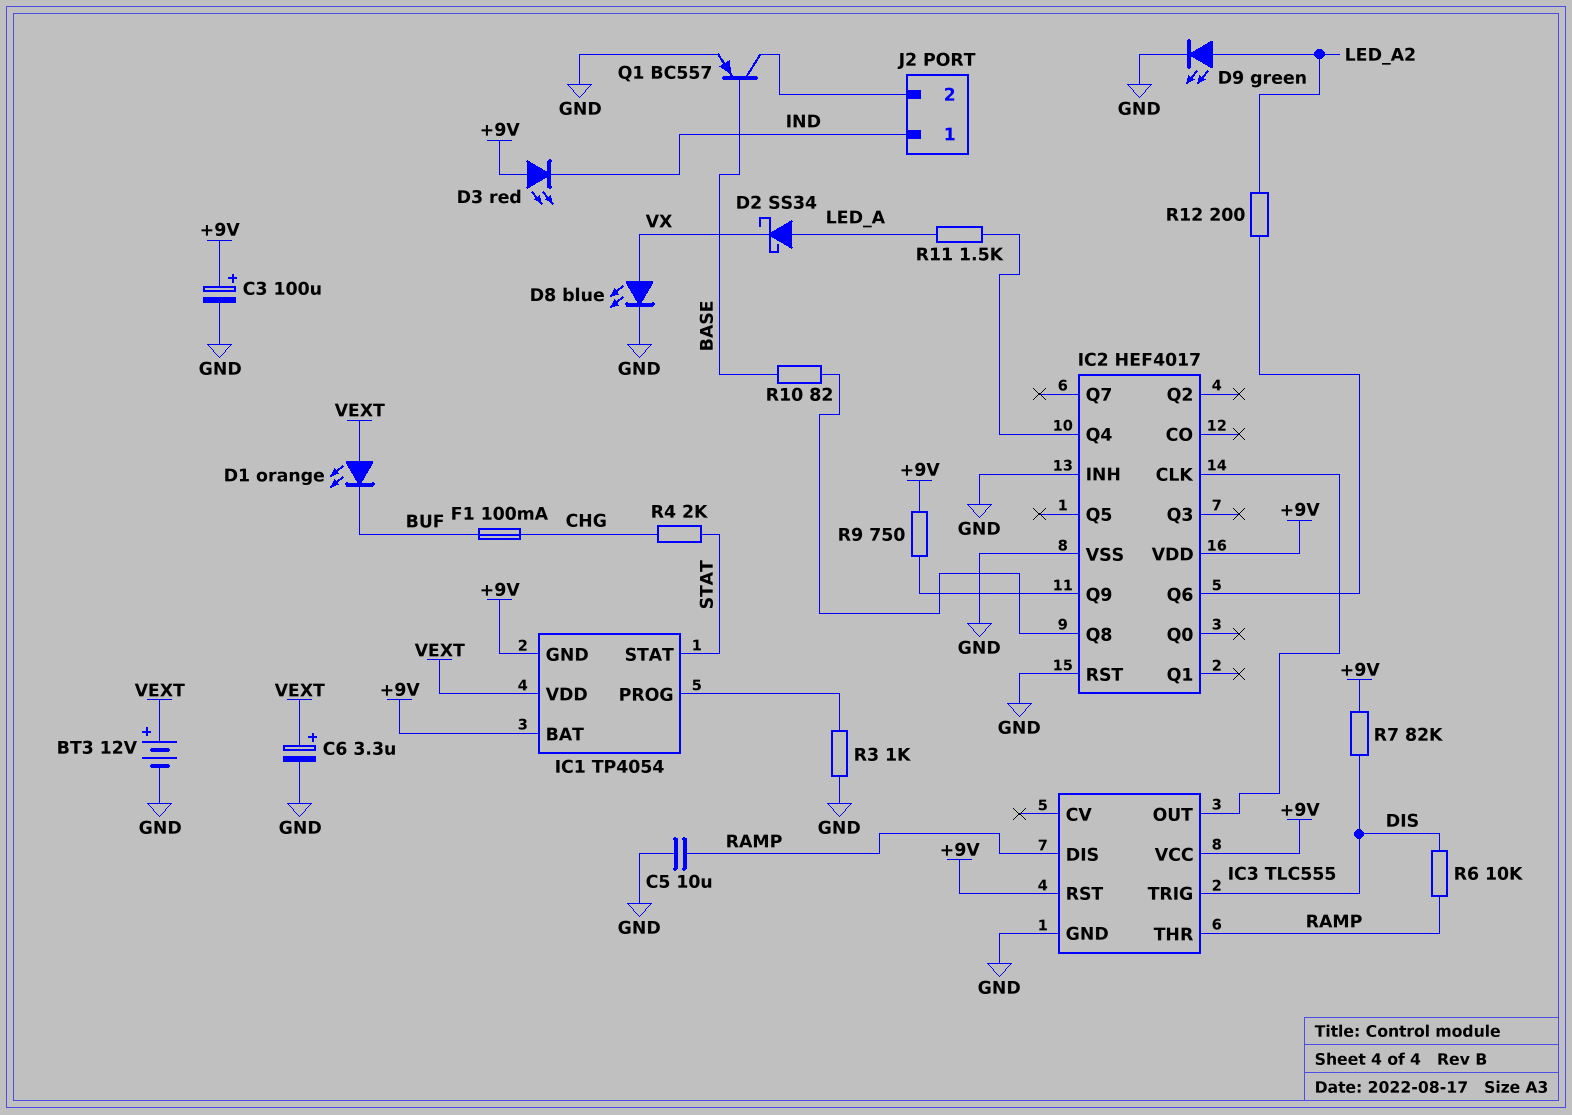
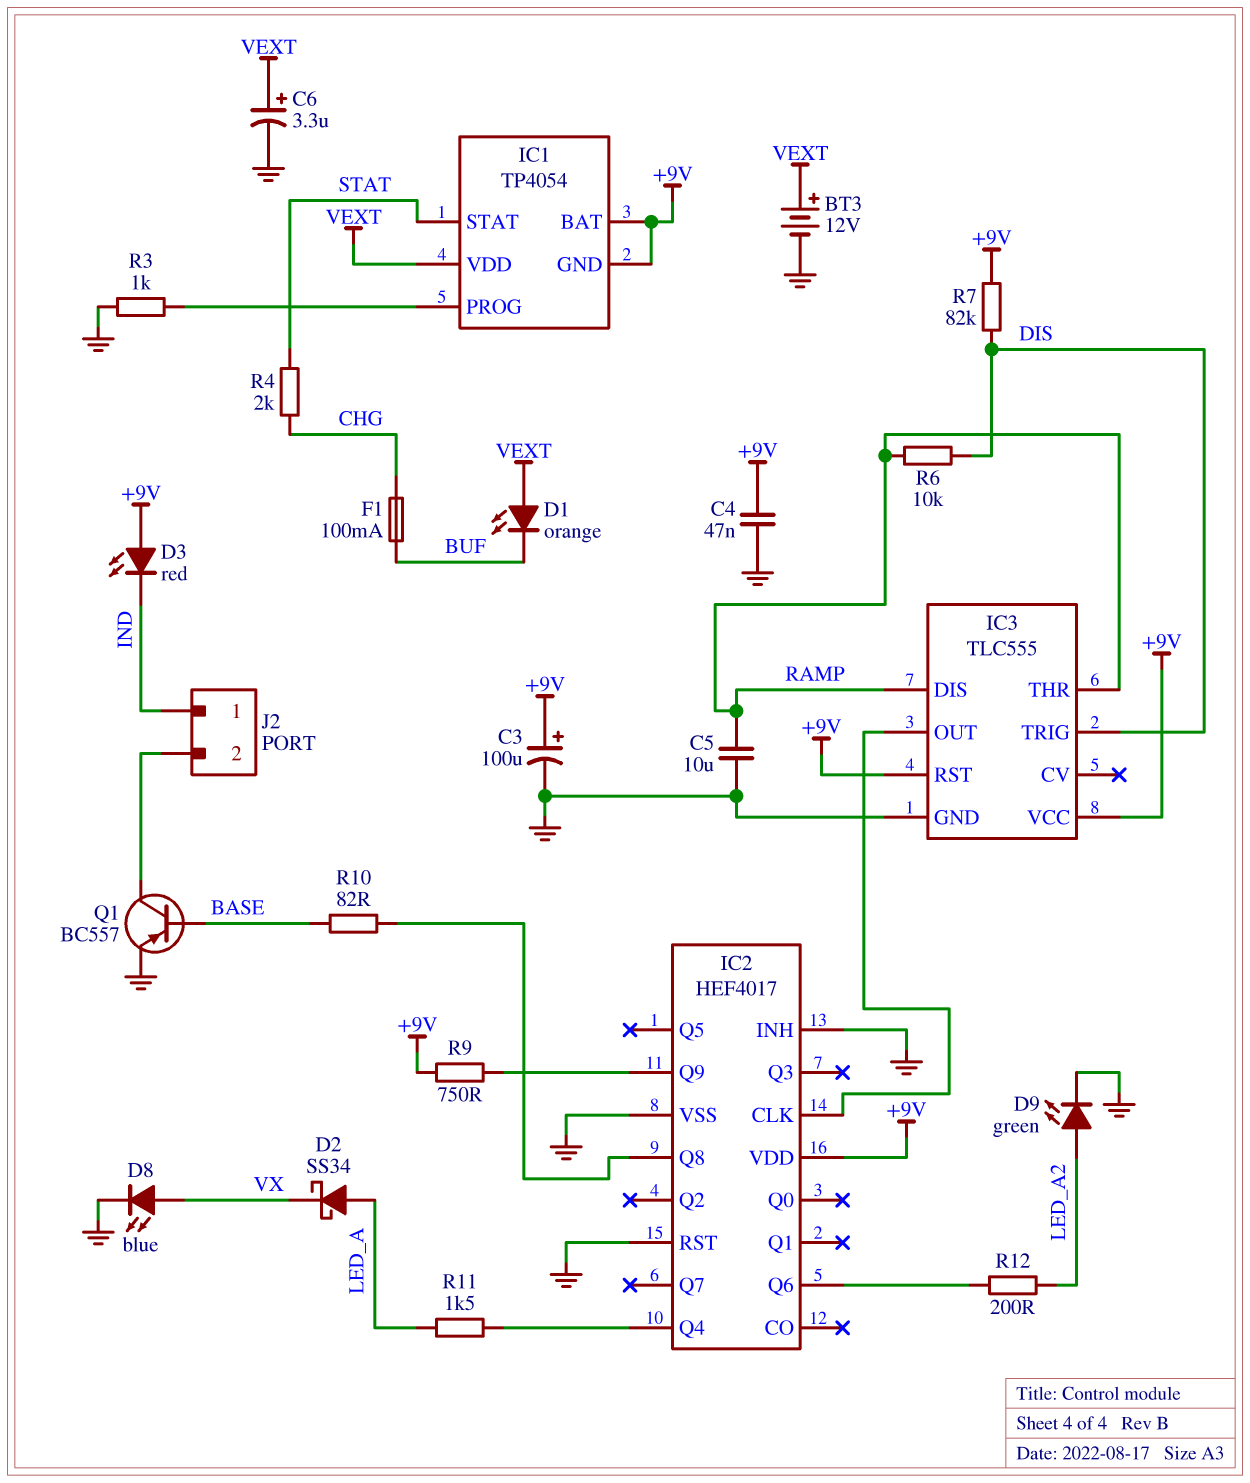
C4: none -> 47nF (+9V, GND)

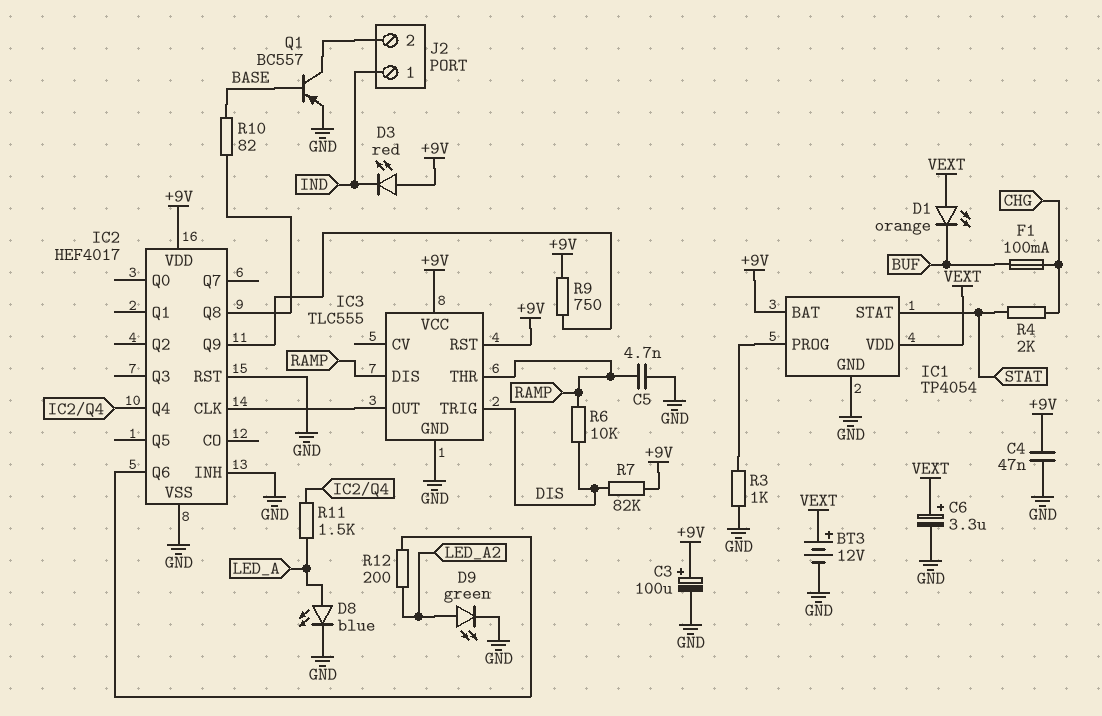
C5: 10uF (GND, RAMP) -> 4.7nF (GND, RAMP)
D2: schottky SS34 (A LED_A, K VX) -> none
D8: LED blue (A VX, K GND) -> LED blue (A LED_A, K GND)
IC1 pin GND: +9V -> GND

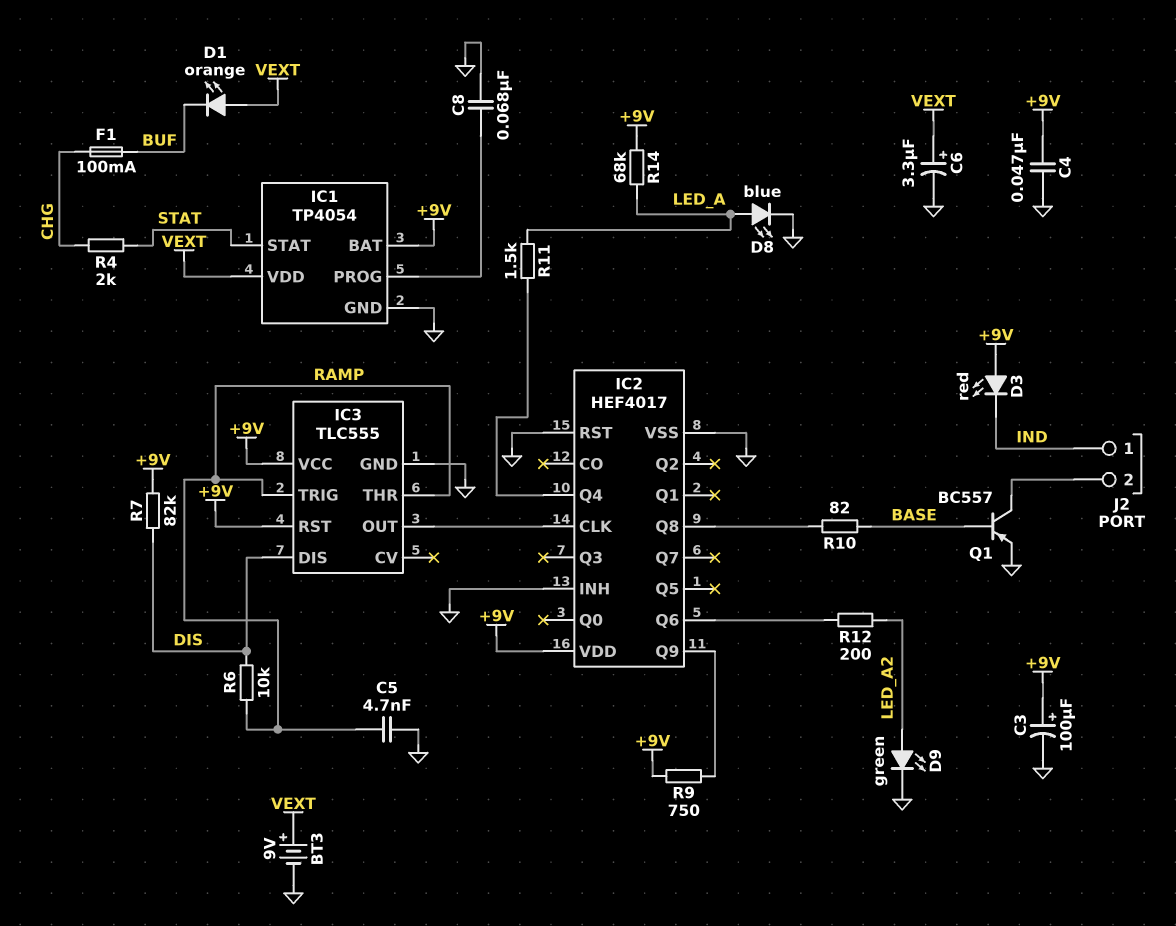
BT3: 12V (plus VEXT, minus GND) -> 9V (plus VEXT, minus GND)
C8: none -> 68nF (GND, IC1/PROG)
IC3 pin DIS: RAMP -> DIS
IC3 pin TRIG: DIS -> RAMP
R3: 1k (GND, IC1/PROG) -> none
R14: none -> 68k (+9V, LED_A)

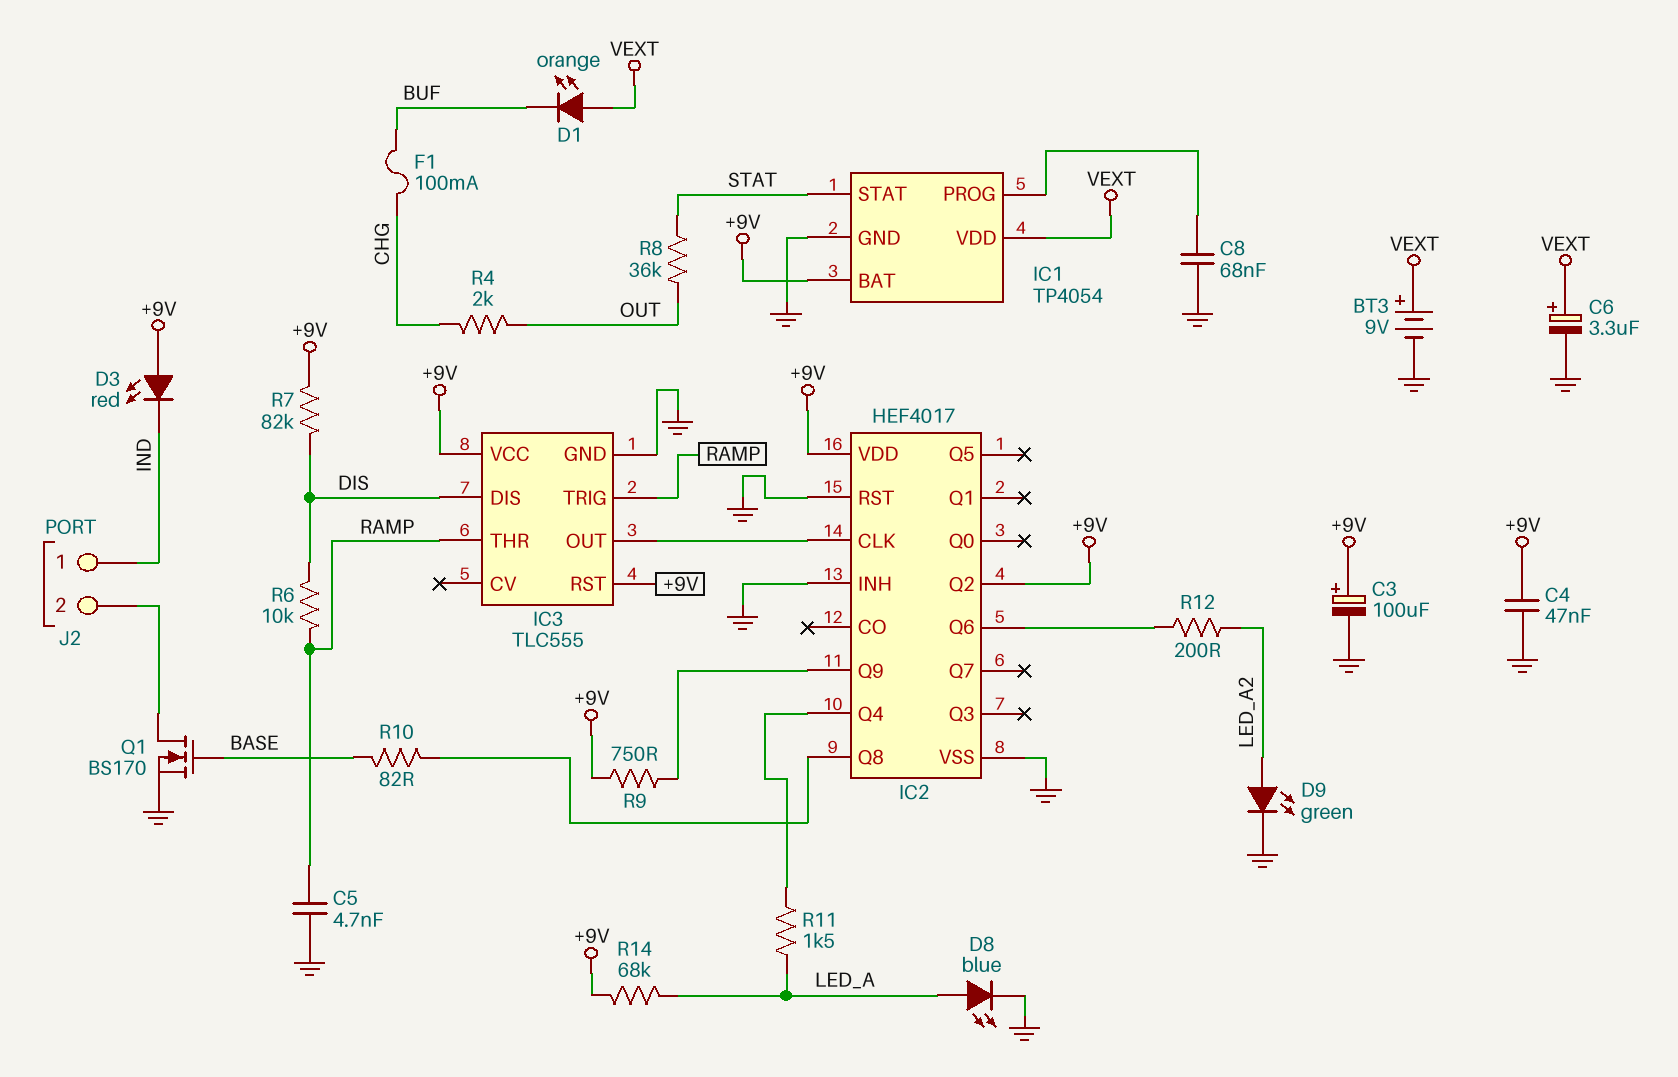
IC2 pin Q2: none -> +9V
Q1: PNP BC557 (B BASE, C J2/2, E GND) -> NMOS BS170 (G BASE, D J2/2, S GND)
R4: 2k (CHG, STAT) -> 2k (CHG, OUT)
R8: none -> 36k (OUT, STAT)

